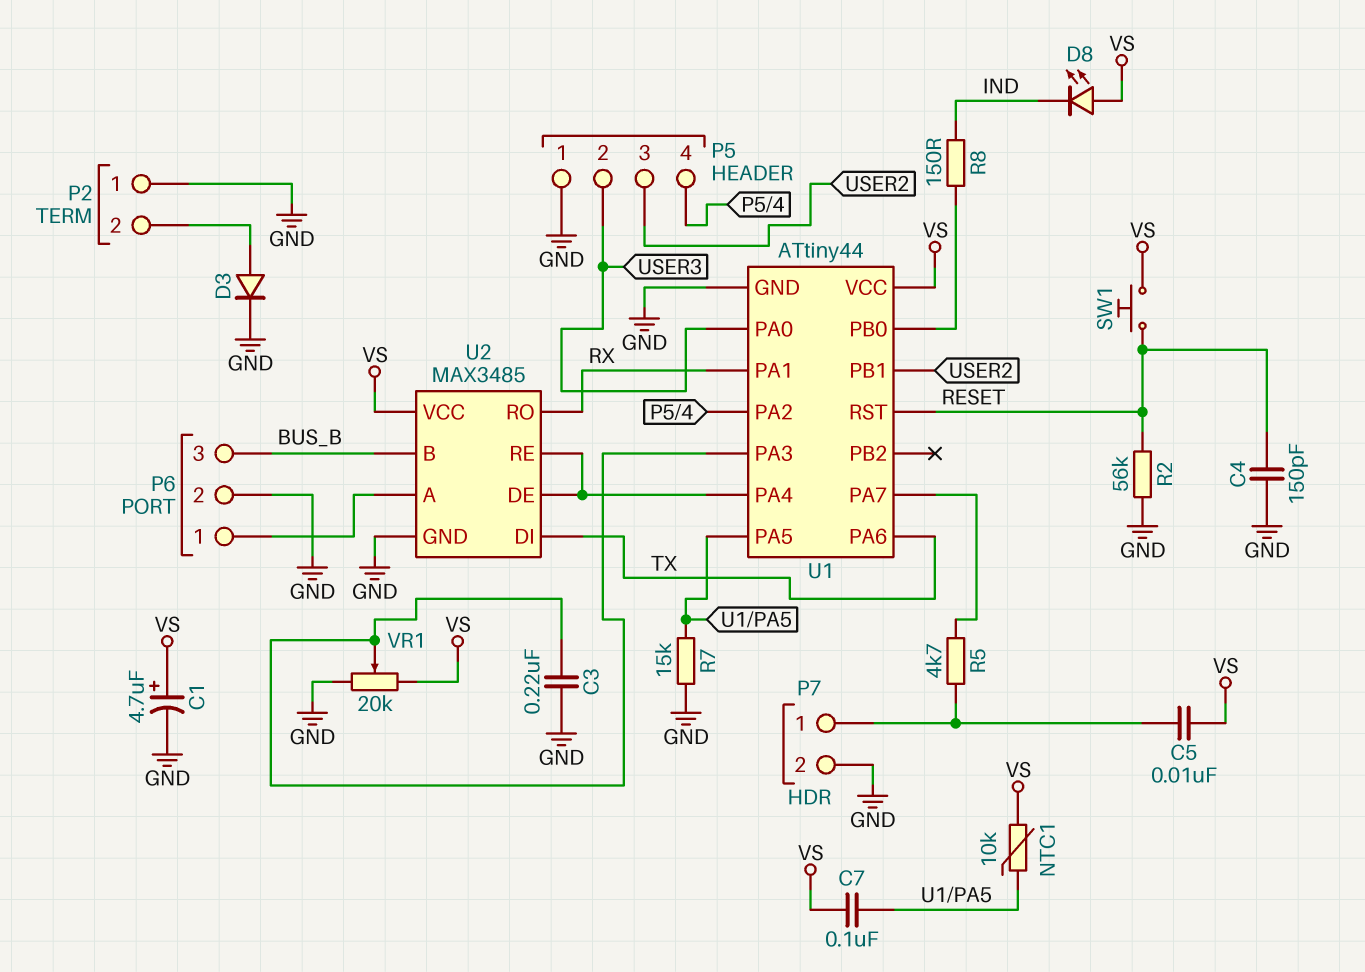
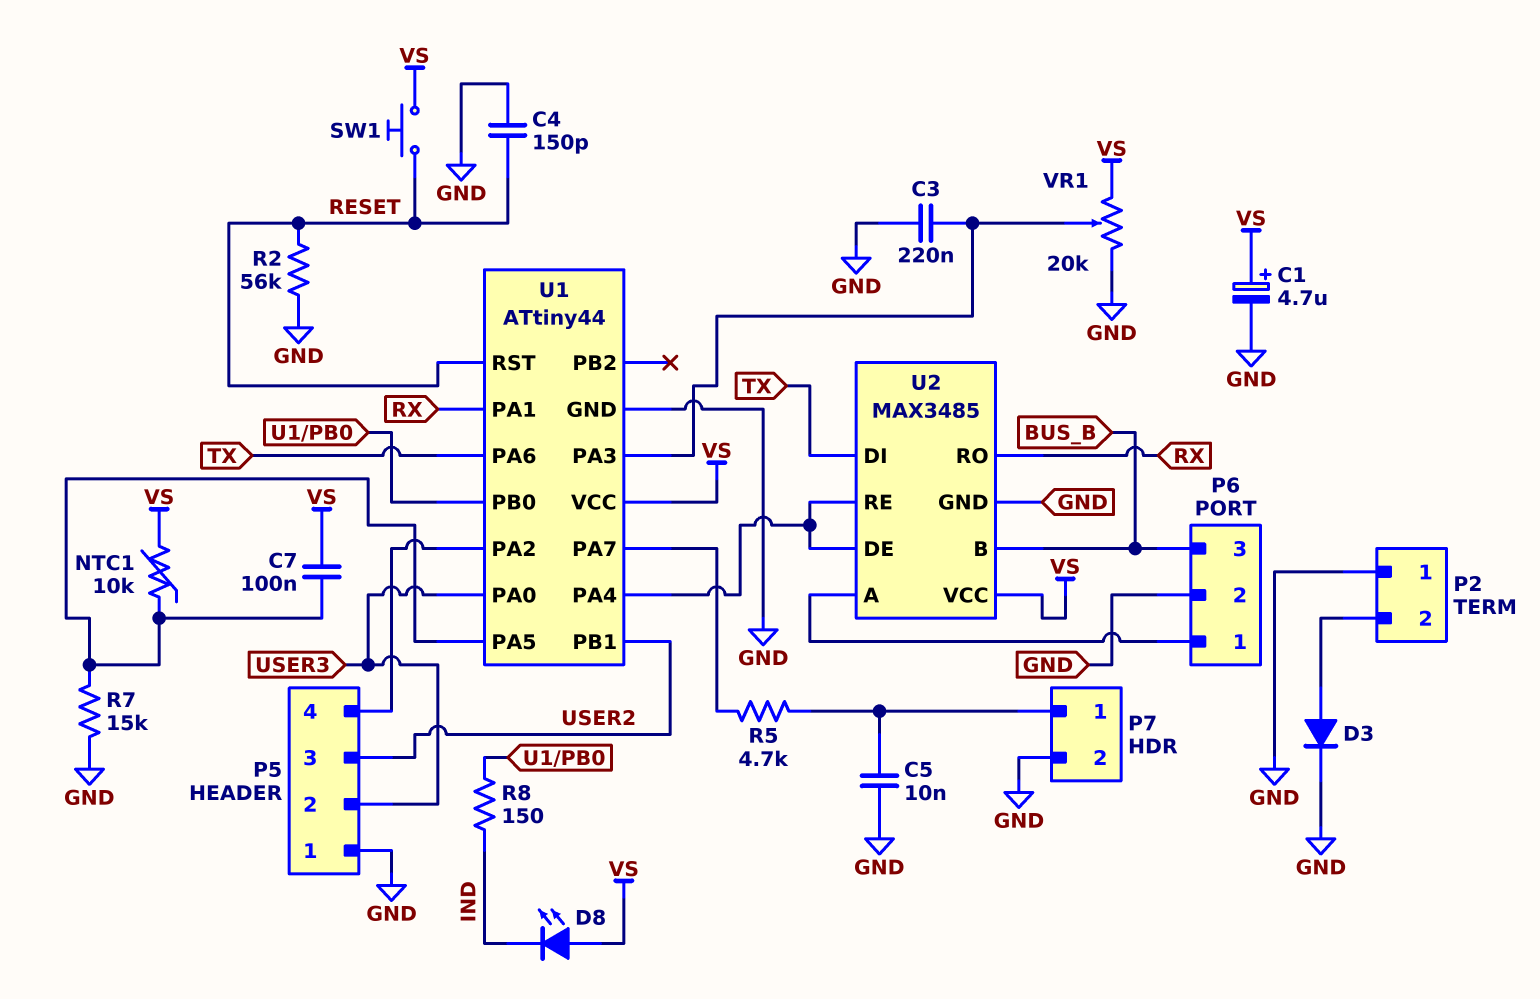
C5: 10nF (P7/1, VS) -> 10nF (GND, P7/1)

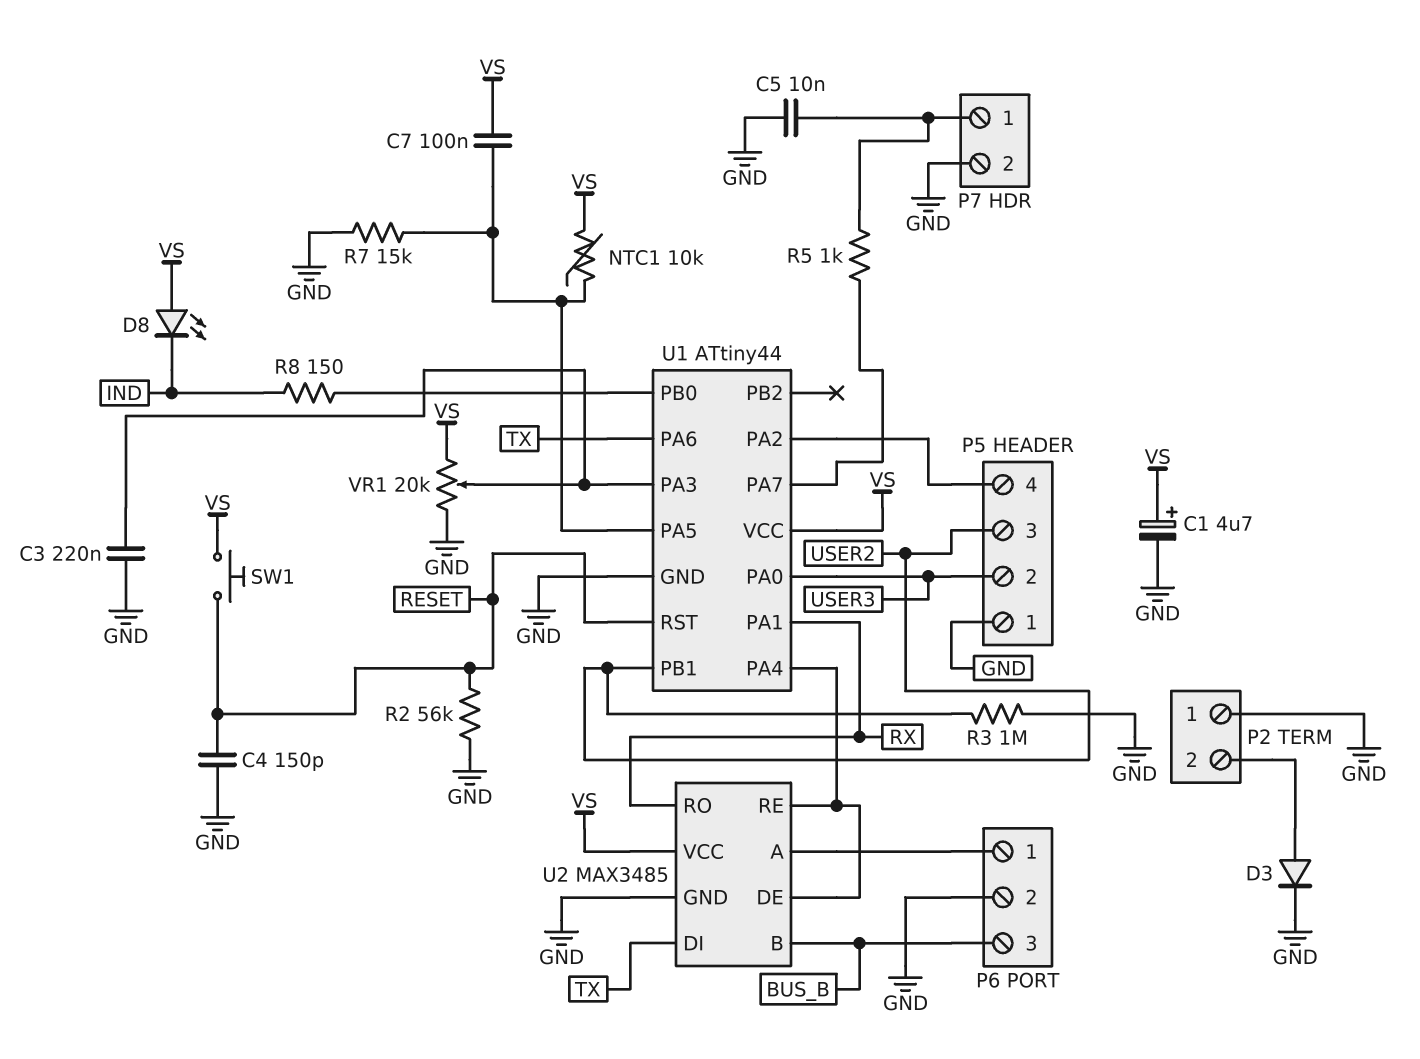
R3: none -> 1M (GND, USER2)
R5: 4.7k (P7/1, U1/PA7) -> 1k (P7/1, U1/PA7)

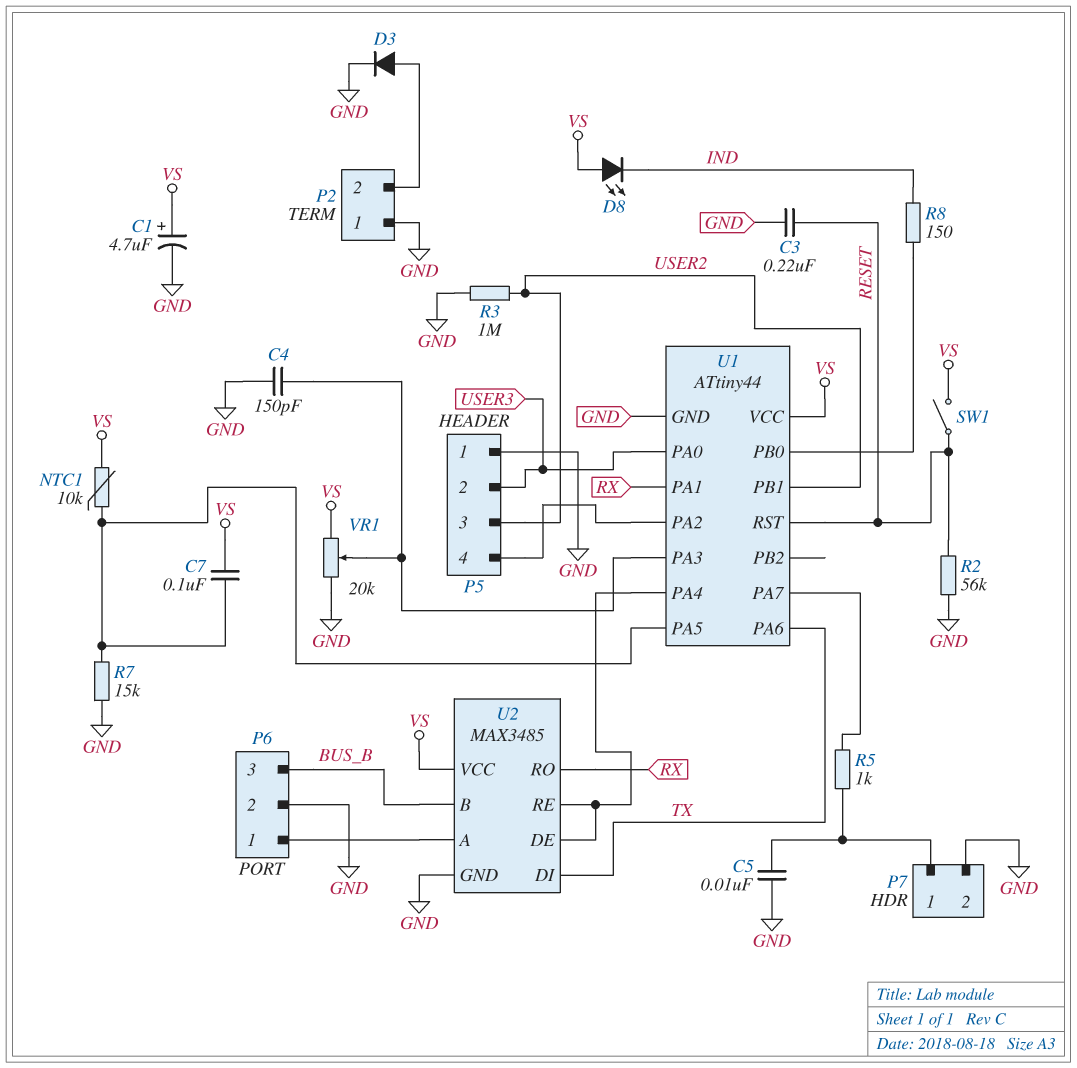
C3: 220nF (GND, U1/PA3) -> 220nF (GND, RESET)
C4: 150pF (GND, RESET) -> 150pF (GND, U1/PA3)
SW1: button (RESET, VS) -> switch (RESET, VS)

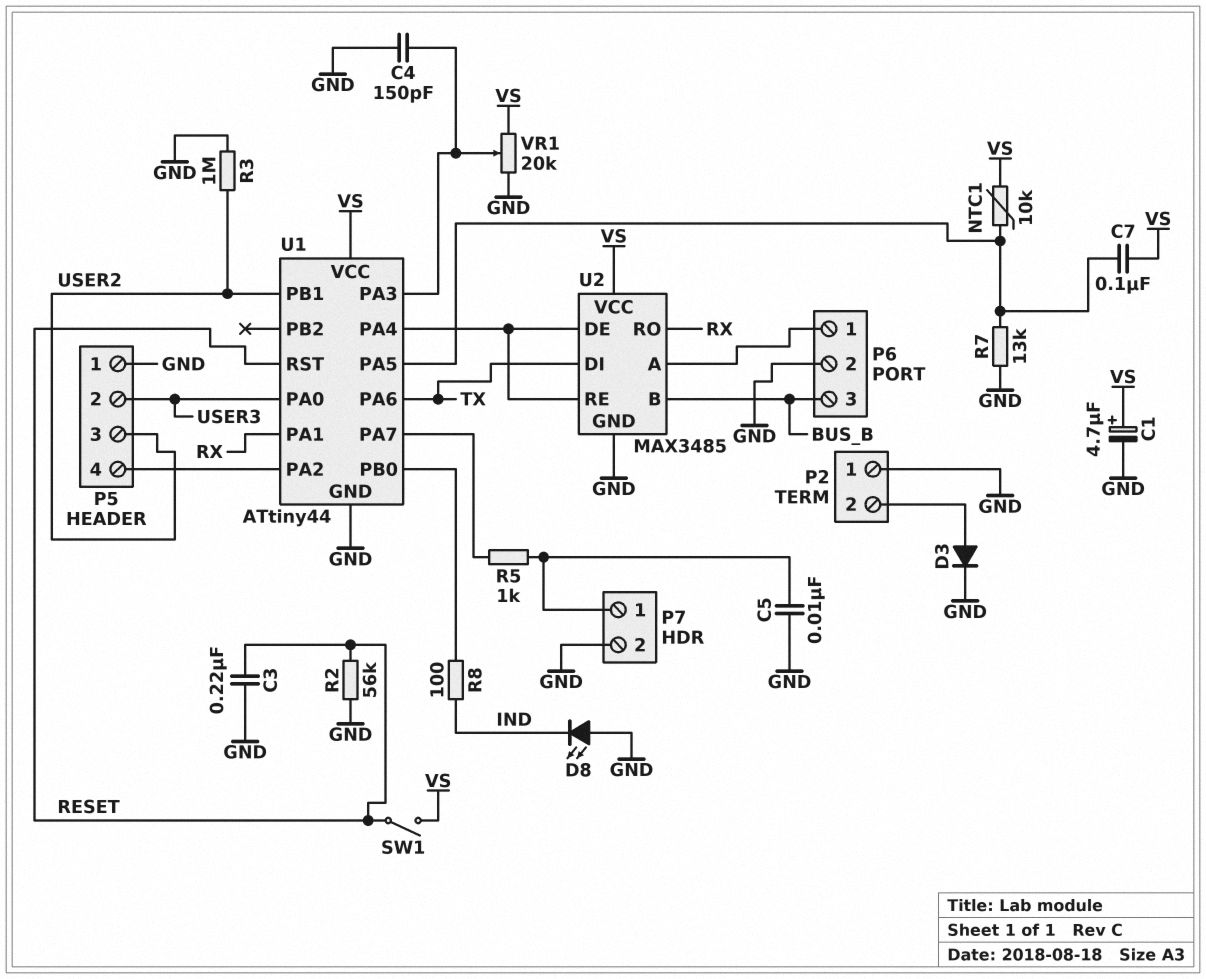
D8: LED (A VS, K IND) -> LED (A GND, K IND)
R7: 15k (GND, U1/PA5) -> 13k (GND, U1/PA5)
R8: 150 (IND, U1/PB0) -> 100 (IND, U1/PB0)

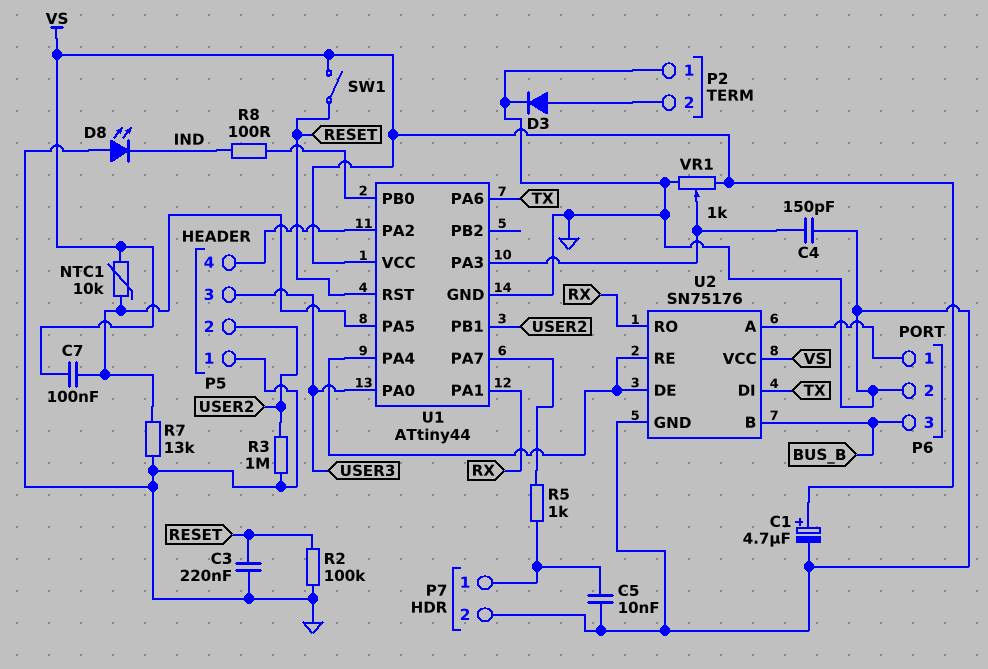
P5 pin 2: USER3 -> USER2
P5 pin 3: USER2 -> USER3
R2: 56k (GND, RESET) -> 100k (GND, RESET)
U2: MAX3485 -> SN75176
VR1: 20k (GND, VS, wiper U1/PA3) -> 1k (GND, VS, wiper U1/PA3)

